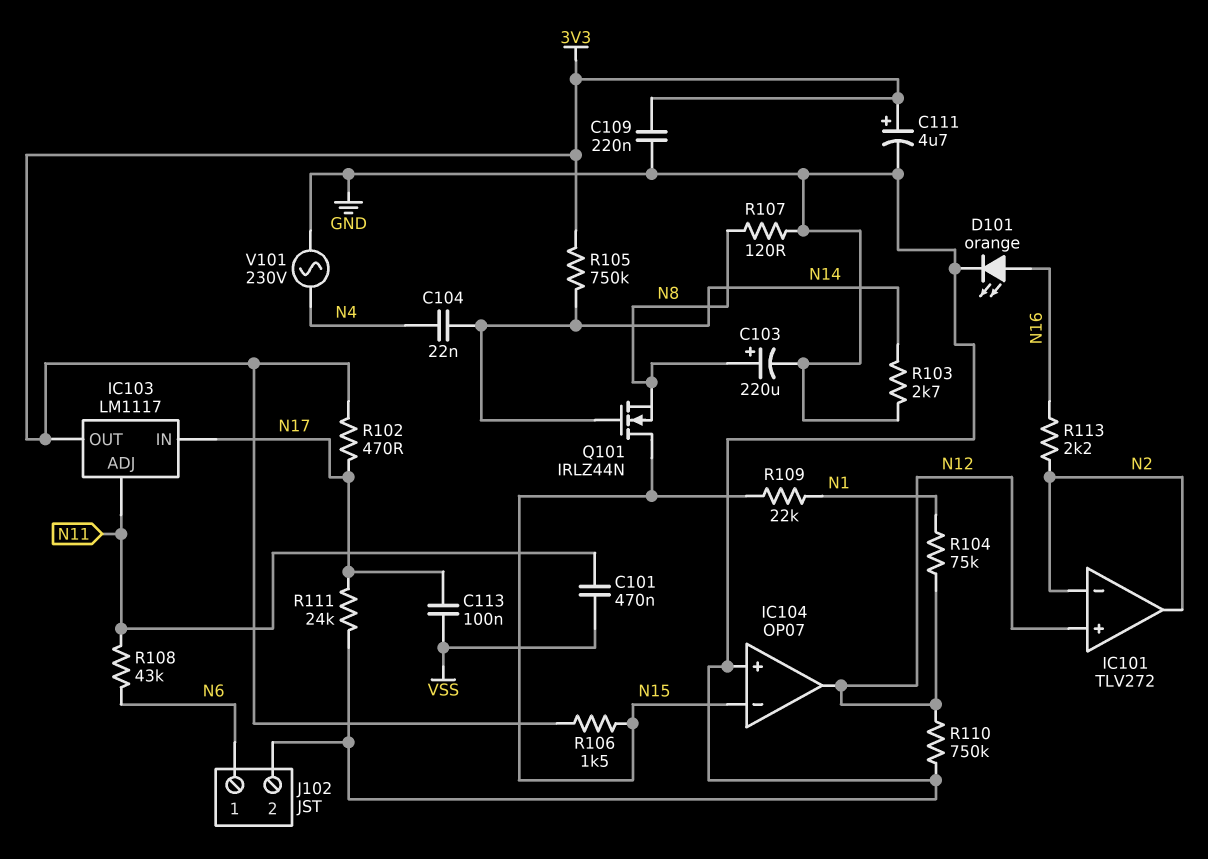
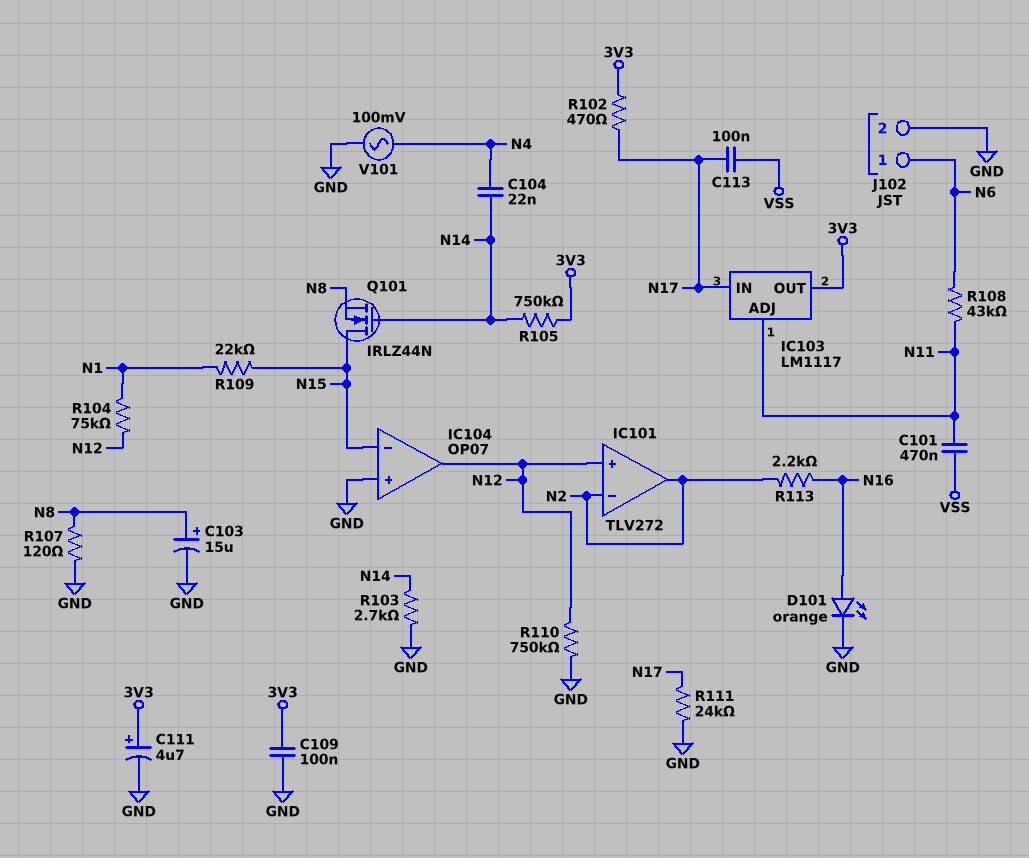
C103: 220uF (plus N8, minus GND) -> 15uF (plus N8, minus GND)
C109: 220nF (3V3, GND) -> 100nF (3V3, GND)
R106: 1.5k (3V3, N15) -> none
V101: AC 230V (GND, N4) -> AC 100mV (GND, N4)

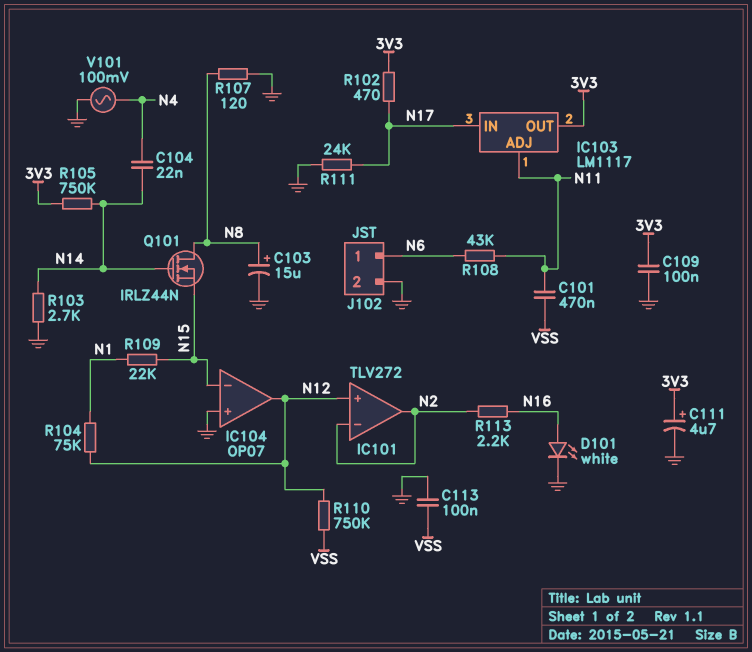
C113: 100nF (N17, VSS) -> 100nF (GND, VSS)
D101: LED orange (A N16, K GND) -> LED white (A N16, K GND)
Q101: NMOS IRLZ44N (G N14, D N15, S N8) -> NMOS IRLZ44N (G N14, D N8, S N15)
R110: 750k (GND, N12) -> 750k (N12, VSS)

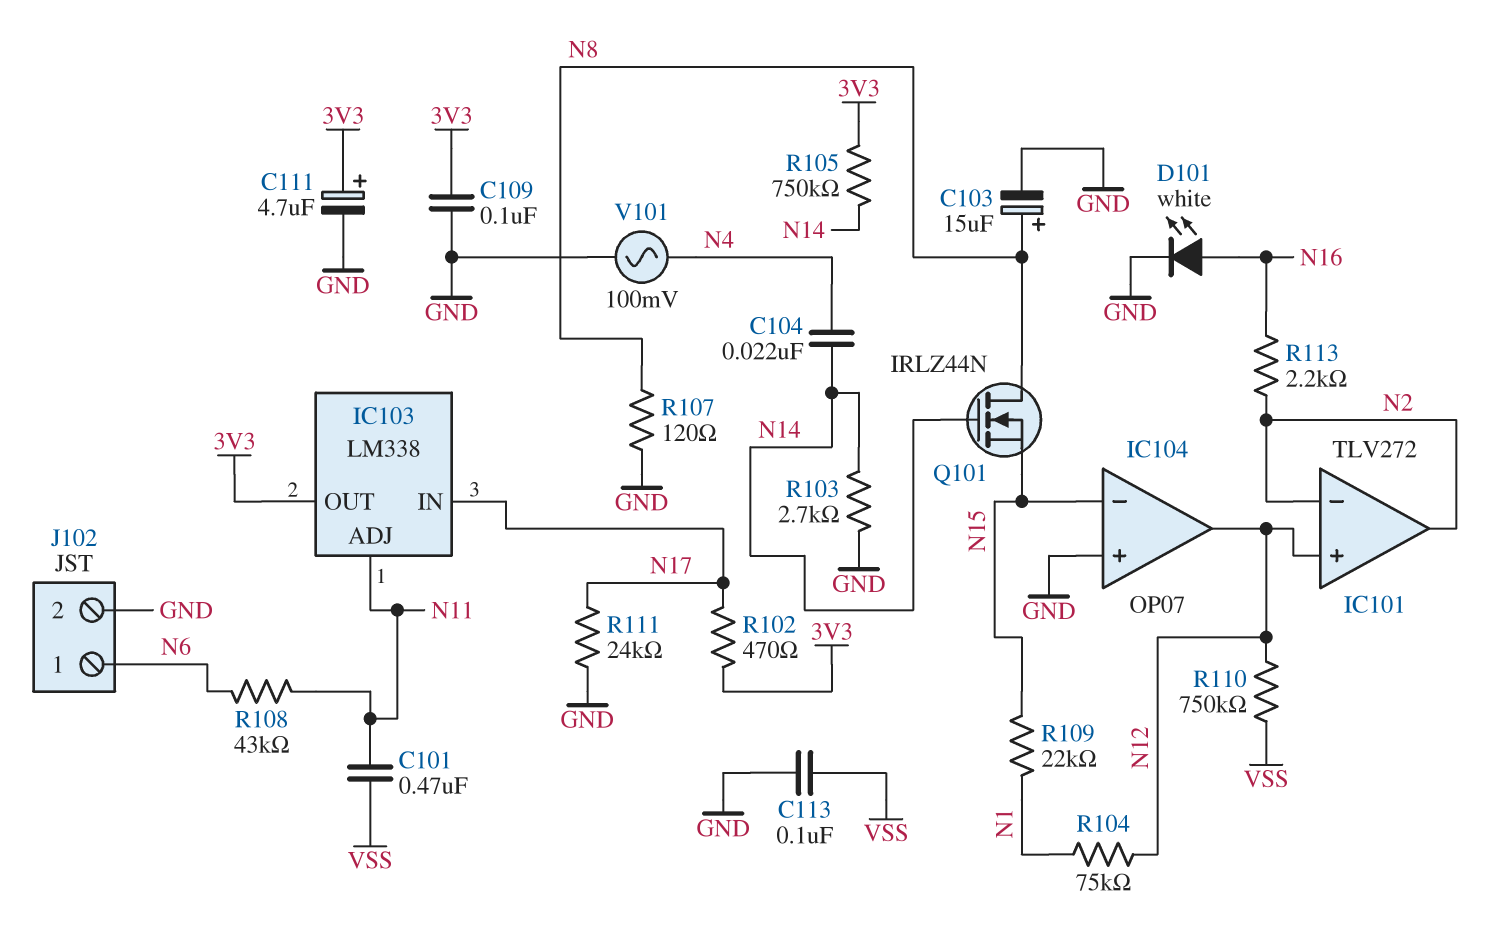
IC103: LM1117 -> LM338

